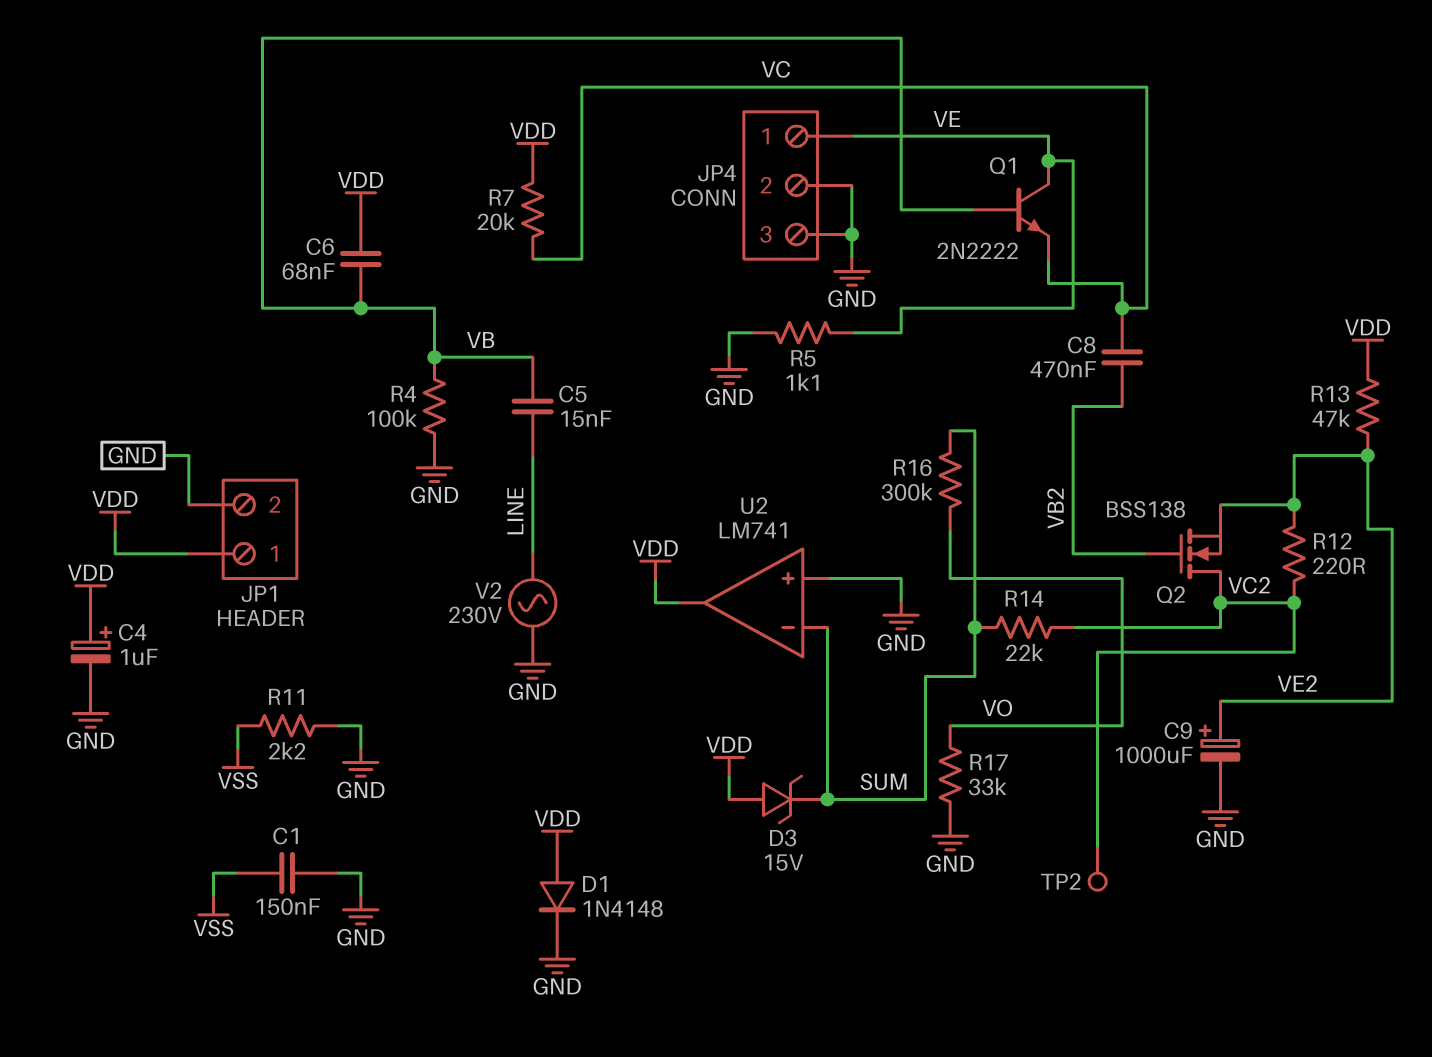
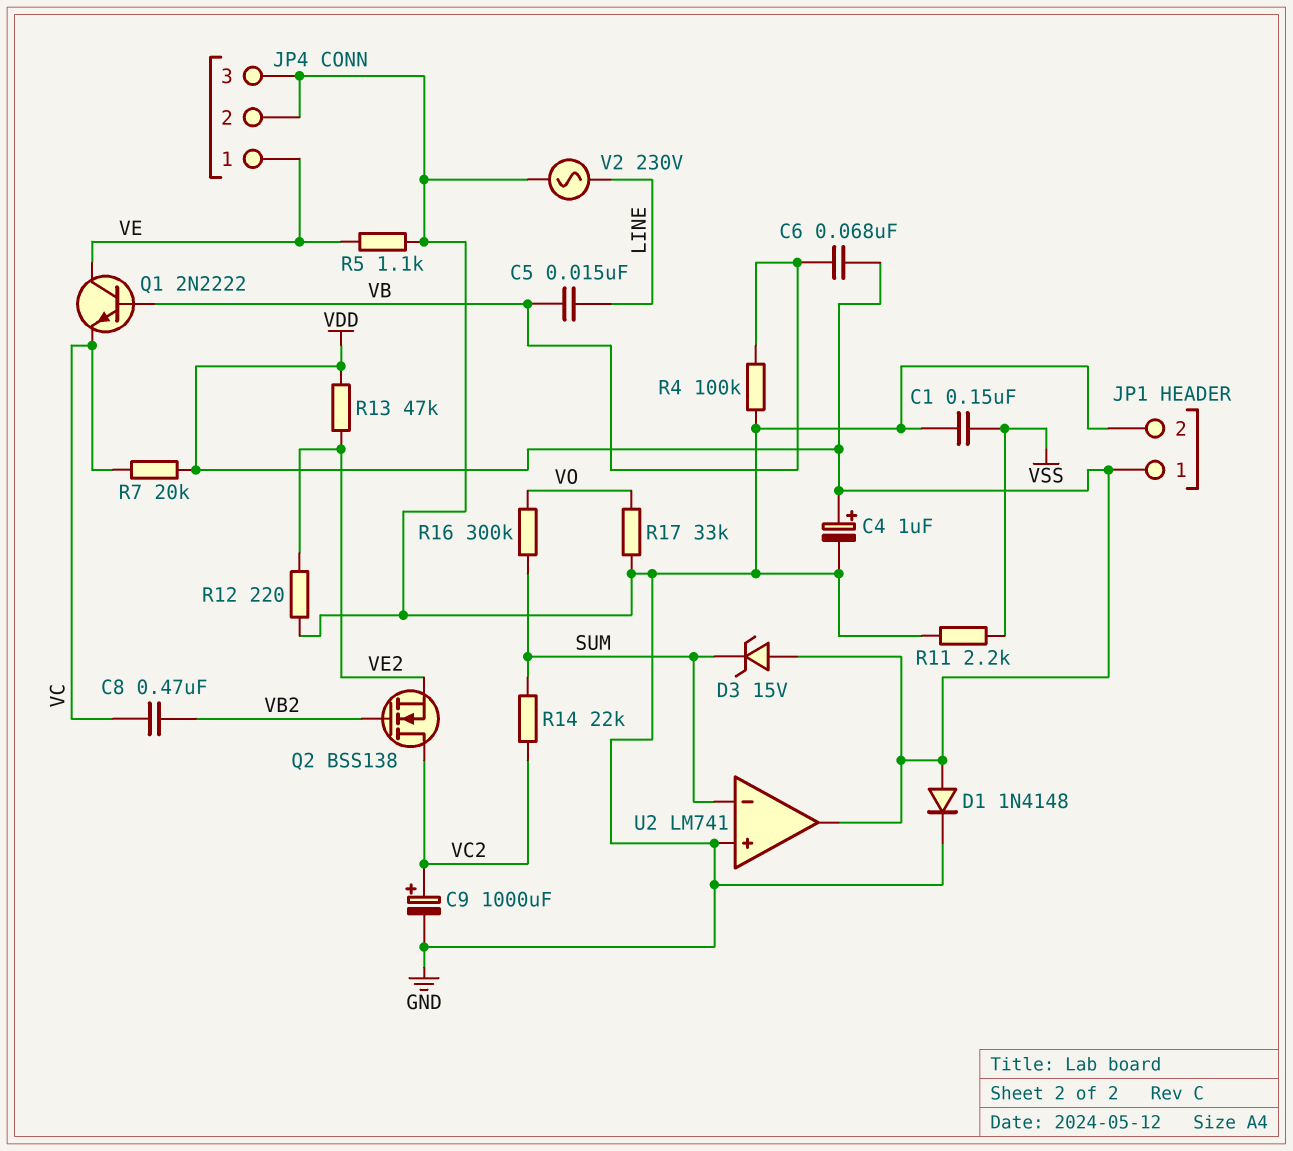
C9: 1000uF (plus VE2, minus GND) -> 1000uF (plus VC2, minus GND)
R12: 220 (VC2, VE2) -> 220 (GND, VE2)
TP2: test point (VC2) -> none

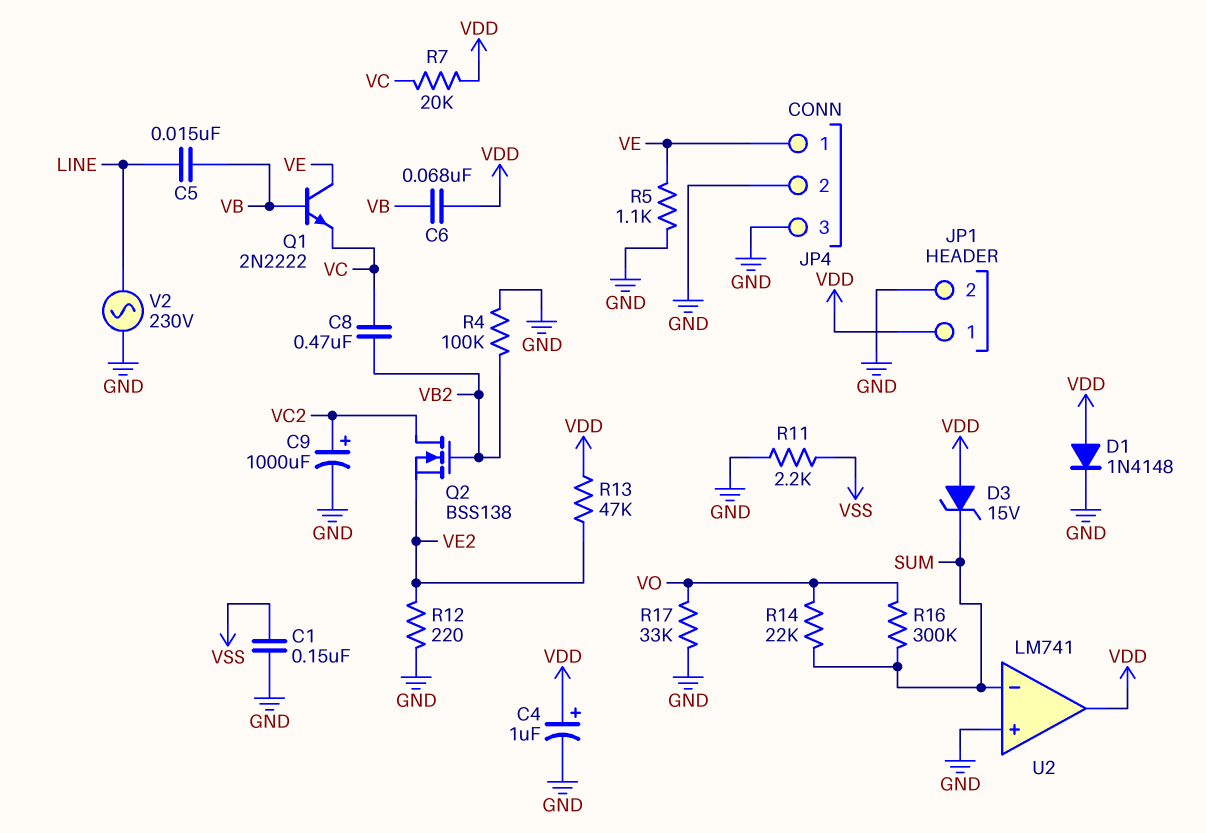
R4: 100k (GND, VB) -> 100k (GND, VB2)
R14: 22k (SUM, VC2) -> 22k (SUM, VO)

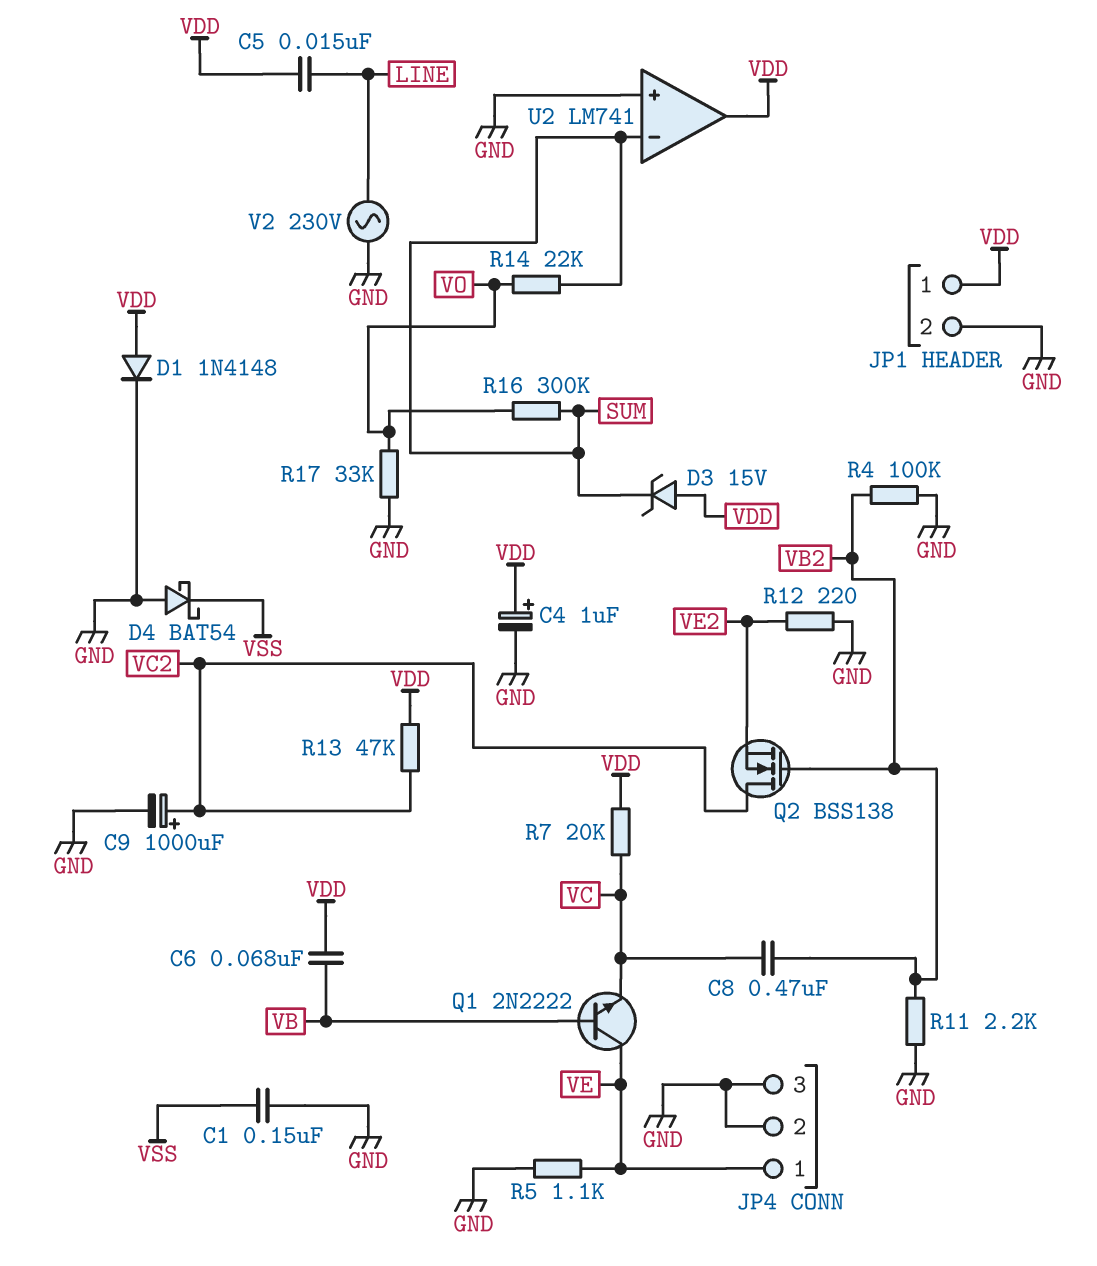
C5: 15nF (LINE, VB) -> 15nF (LINE, VDD)
D4: none -> schottky BAT54 (A GND, K VSS)
R11: 2.2k (GND, VSS) -> 2.2k (GND, VB2)
R13: 47k (VDD, VE2) -> 47k (VC2, VDD)

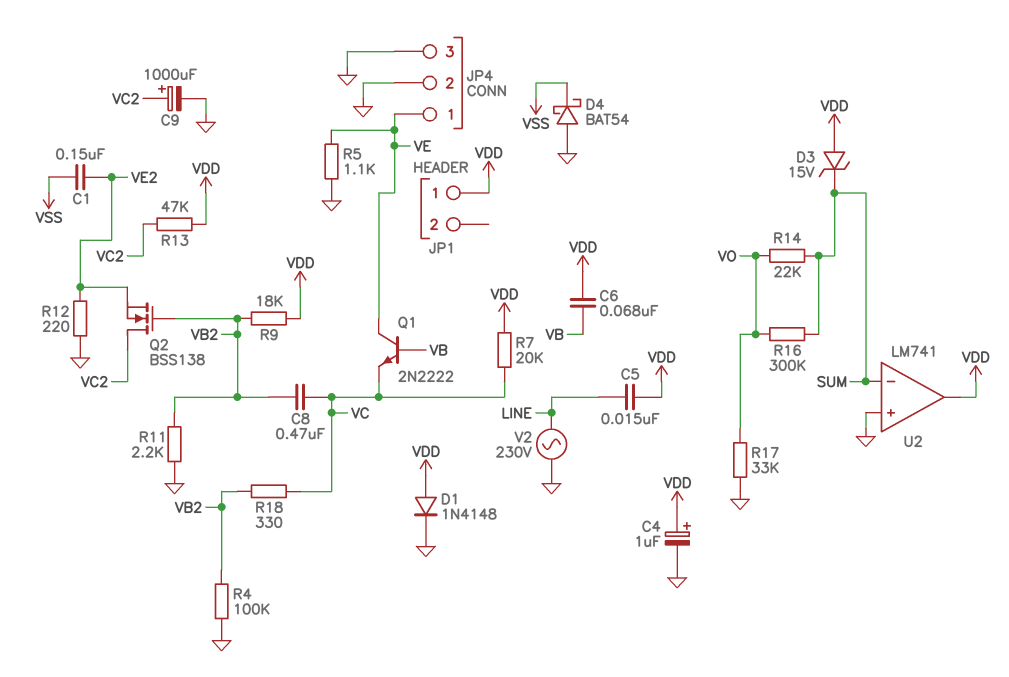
C1: 150nF (GND, VSS) -> 150nF (VE2, VSS)
JP1 pin 2: GND -> none
R9: none -> 18k (VB2, VDD)
R18: none -> 330 (VB2, VC)

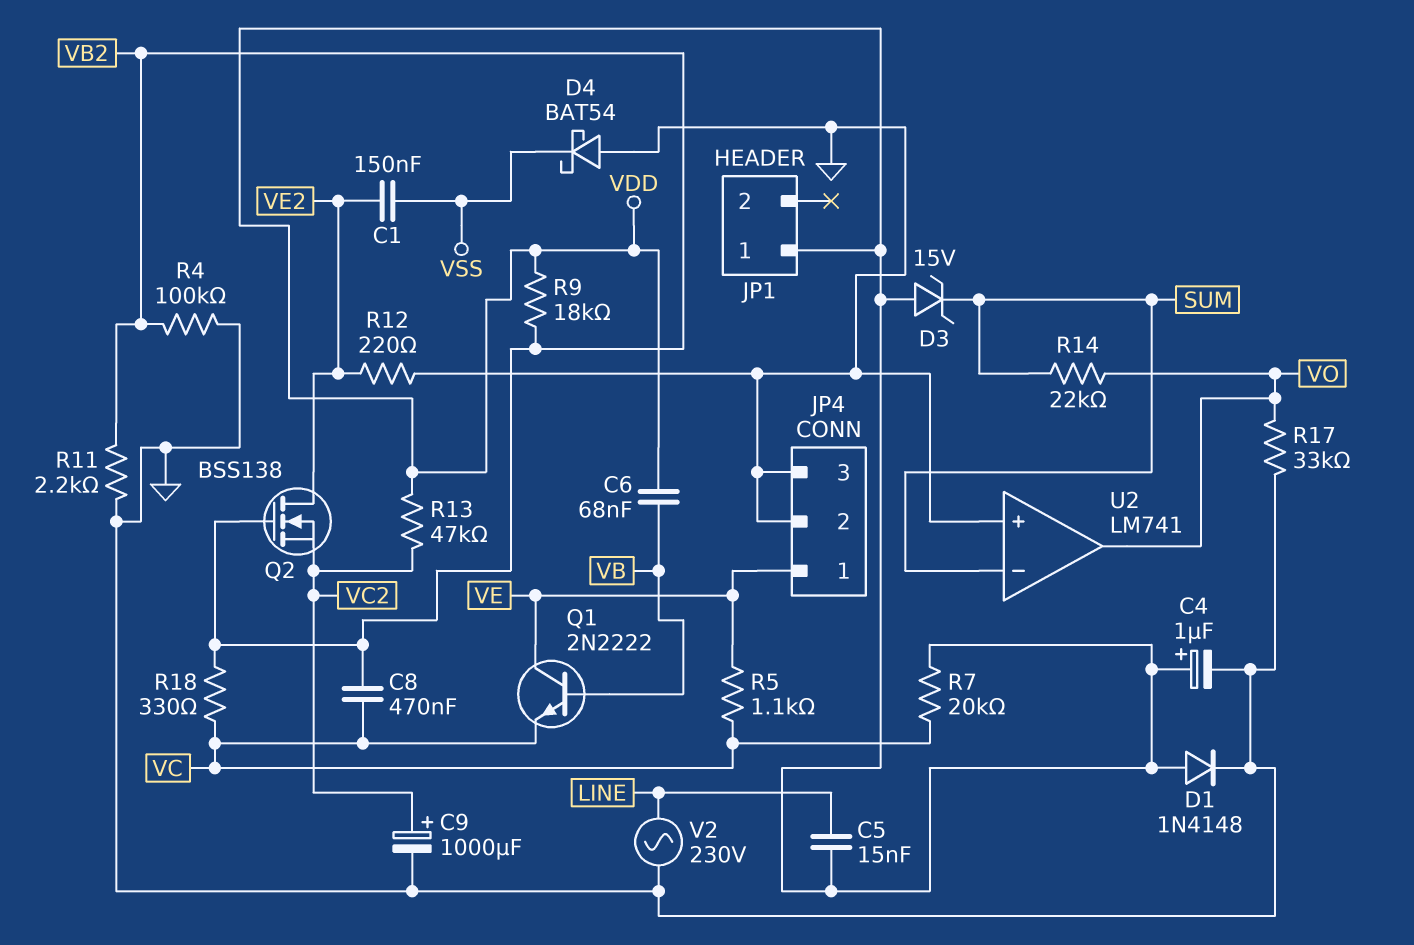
Q2: NMOS BSS138 (G VB2, D VC2, S VE2) -> NMOS BSS138 (G VB2, D VE2, S VC2)
R5: 1.1k (GND, VE) -> 1.1k (VC, VE)
R16: 300k (SUM, VO) -> none
U2 pin out: VDD -> VO

